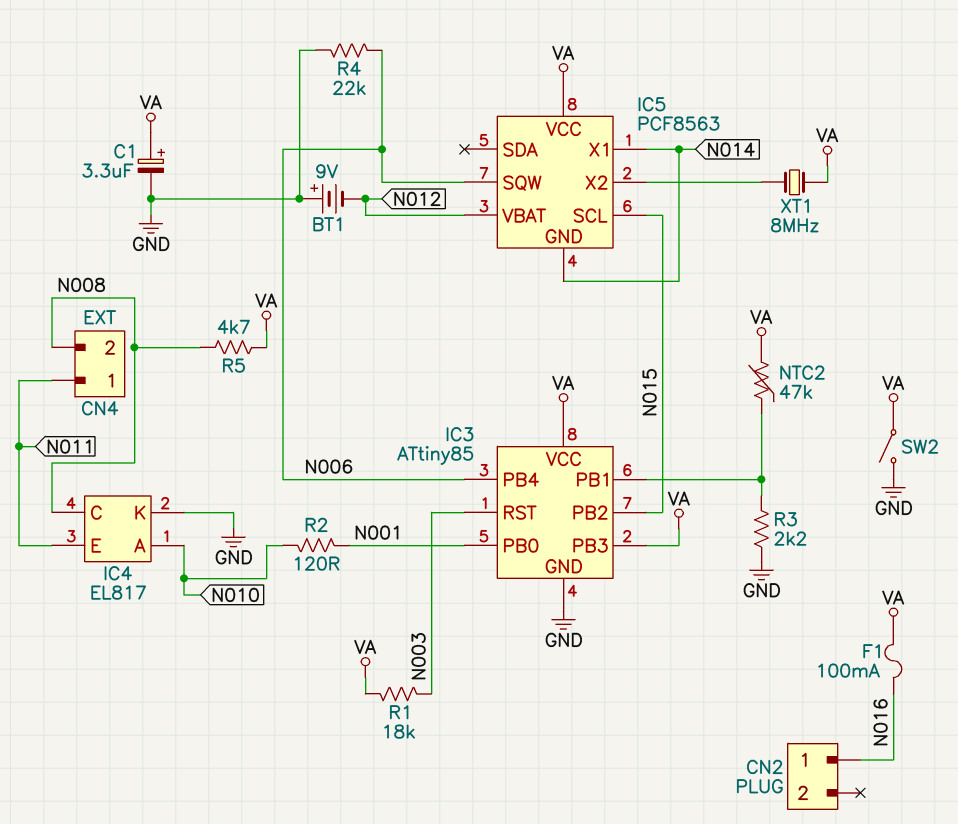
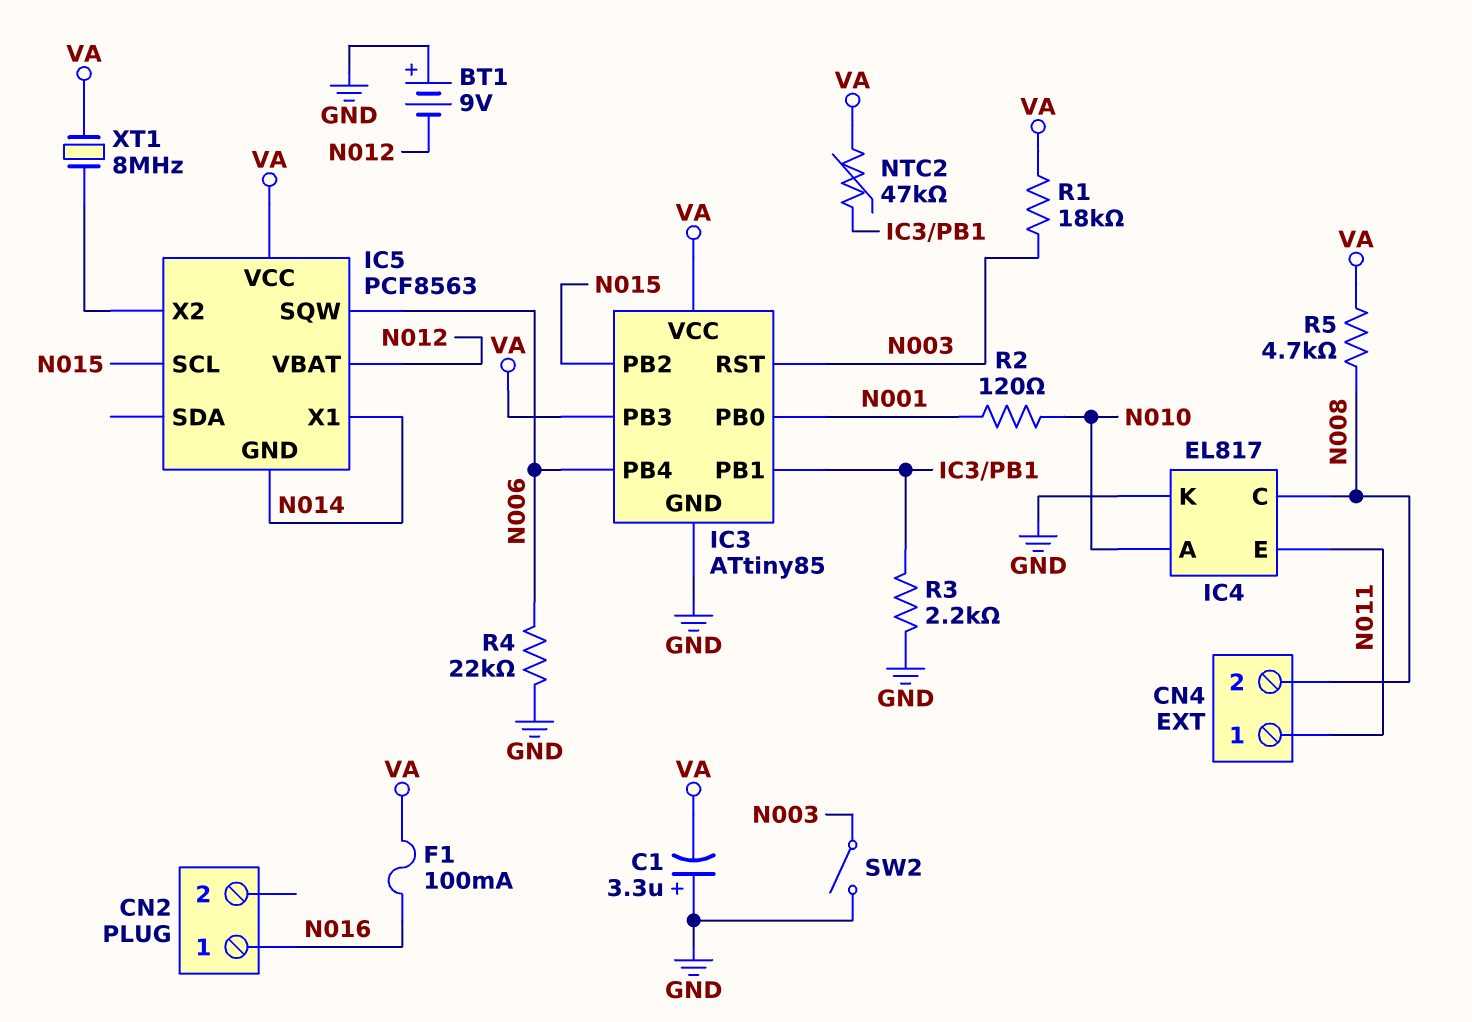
C1: 3.3uF (plus VA, minus GND) -> 3.3uF (plus GND, minus VA)
SW2: switch (GND, VA) -> switch (GND, N003)

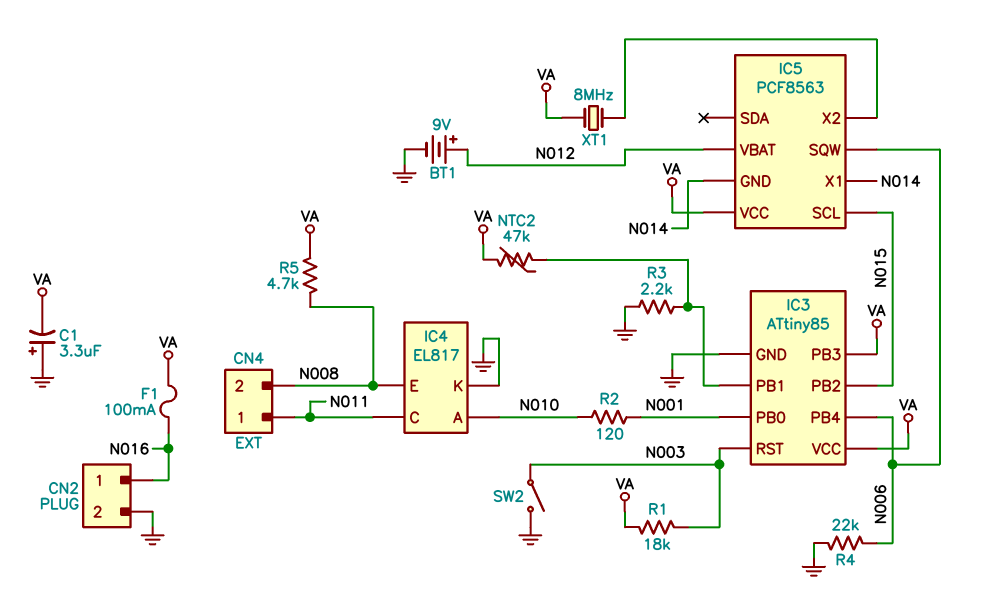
BT1: 9V (plus GND, minus N012) -> 9V (plus N012, minus GND)
CN2 pin 2: none -> GND
IC4 pin C: N008 -> N011
IC4 pin E: N011 -> N008

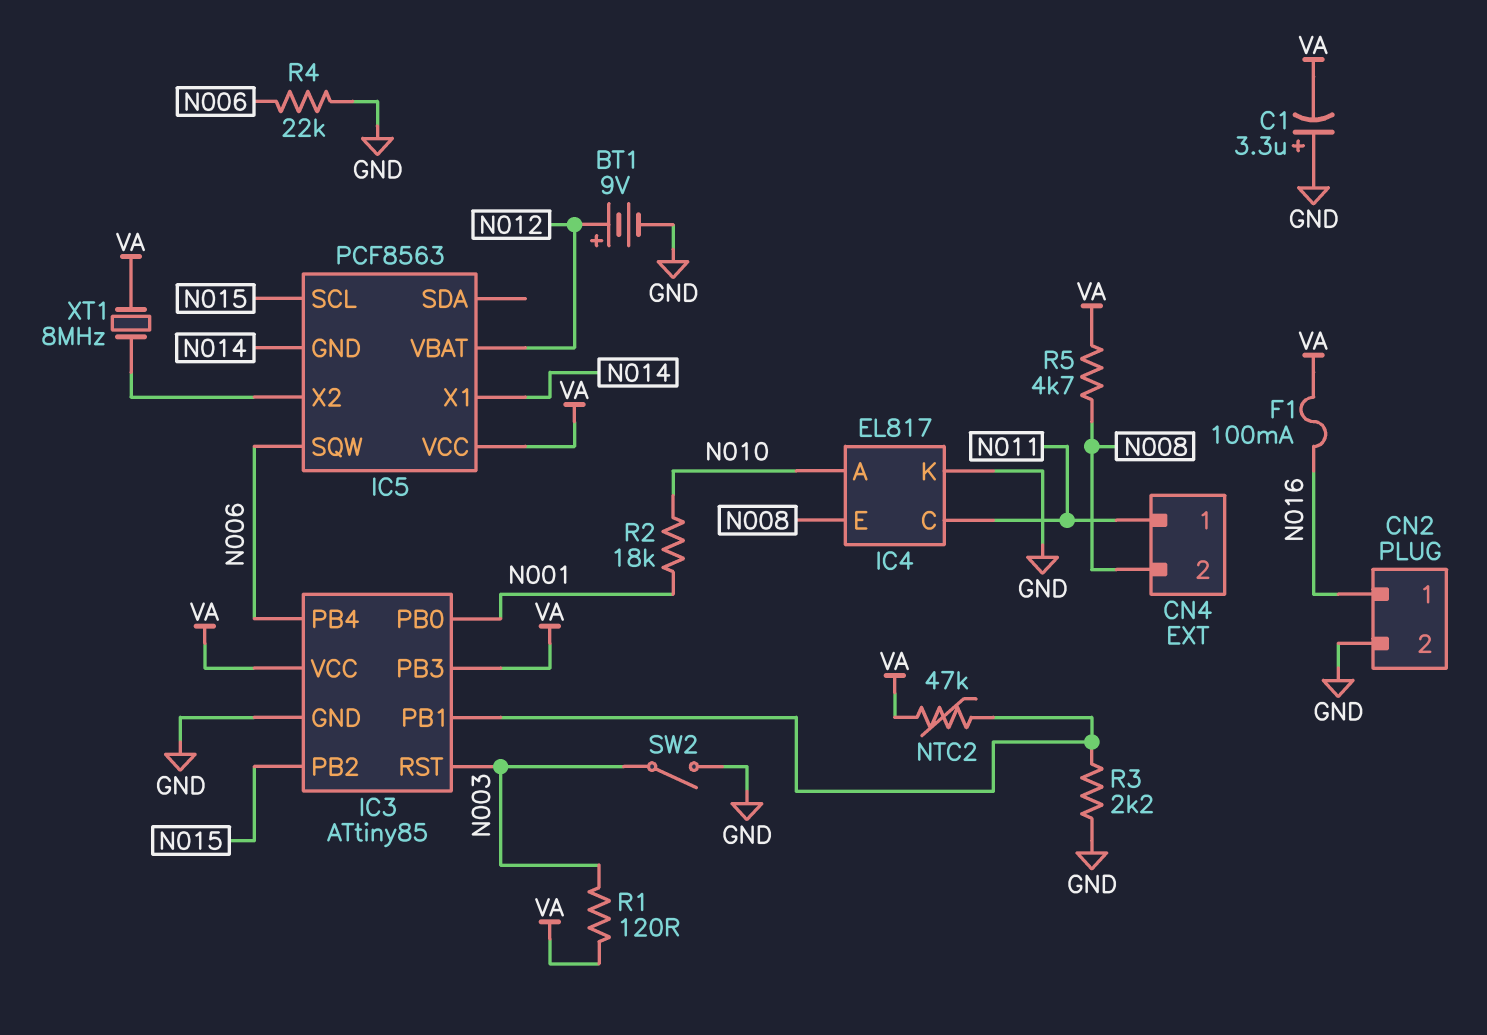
R1: 18k (N003, VA) -> 120 (N003, VA)
R2: 120 (N001, N010) -> 18k (N001, N010)

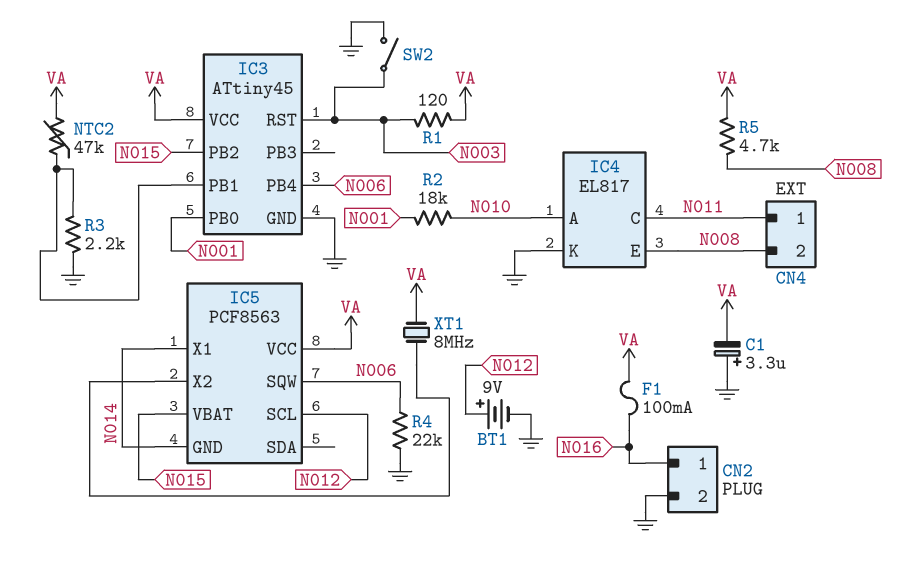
IC3: ATtiny85 -> ATtiny45
IC3 pin PB3: VA -> none
IC5 pin SCL: N015 -> N012
IC5 pin VBAT: N012 -> N015

